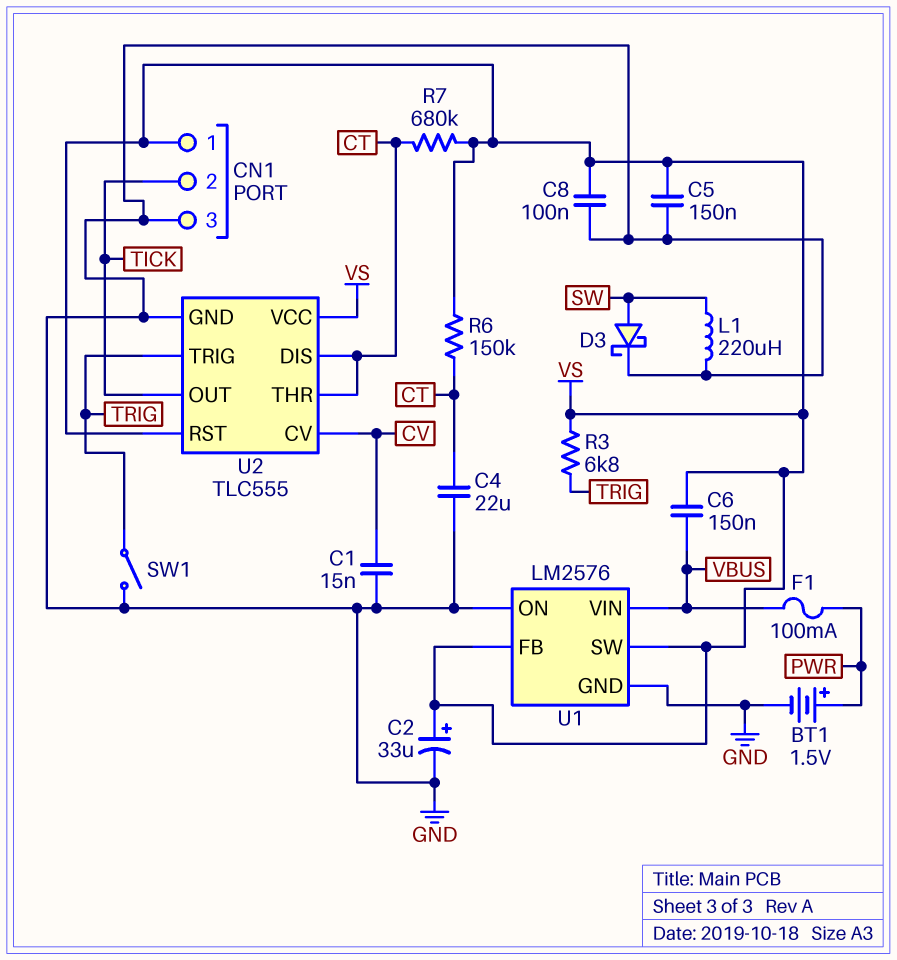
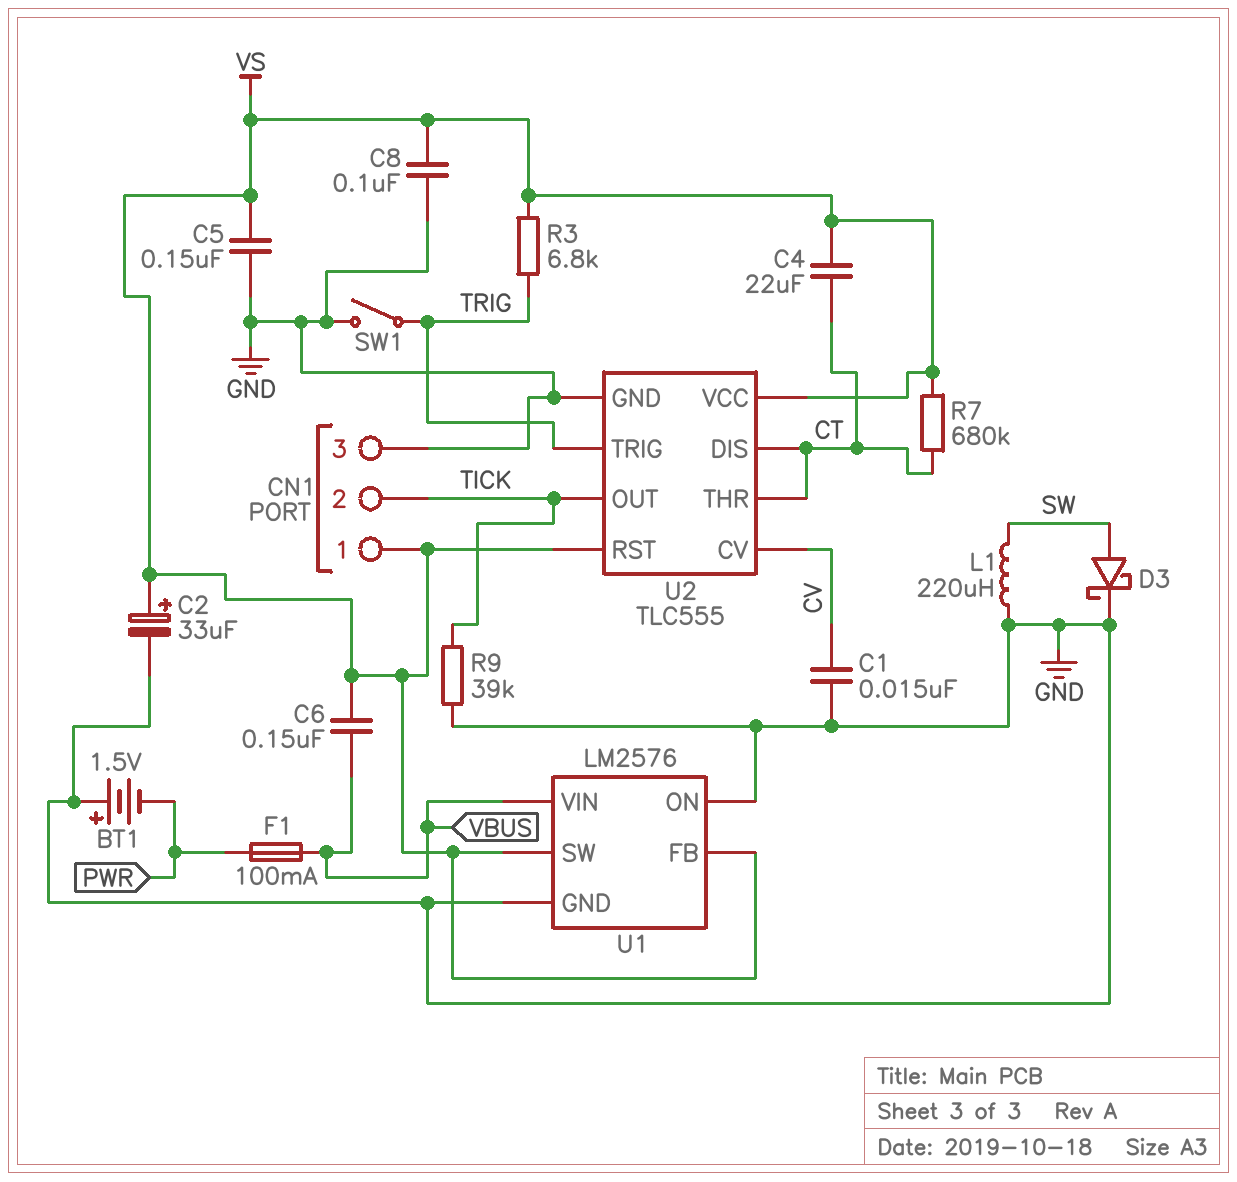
BT1: 1.5V (plus PWR, minus GND) -> 1.5V (plus GND, minus PWR)
C4: 22uF (CT, GND) -> 22uF (CT, VS)
R6: 150k (CT, VS) -> none
R9: none -> 39k (GND, TICK)

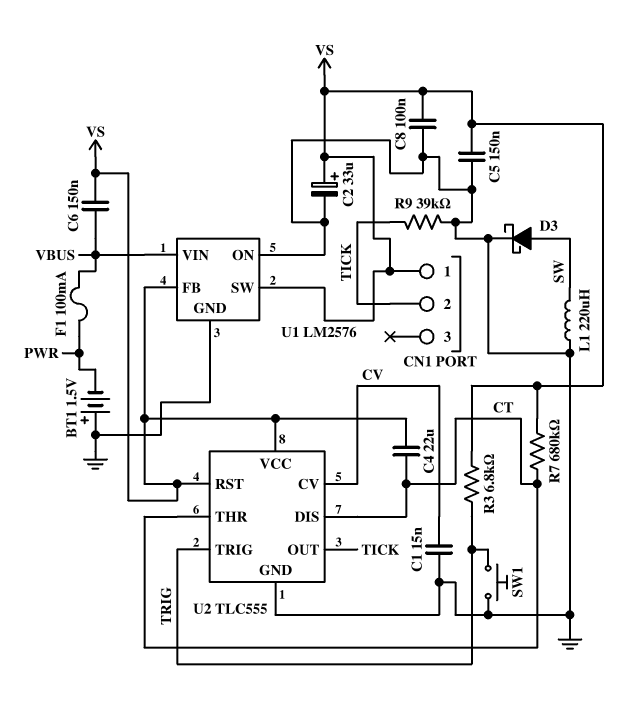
CN1 pin 3: GND -> none
SW1: switch (GND, TRIG) -> button (GND, TRIG)

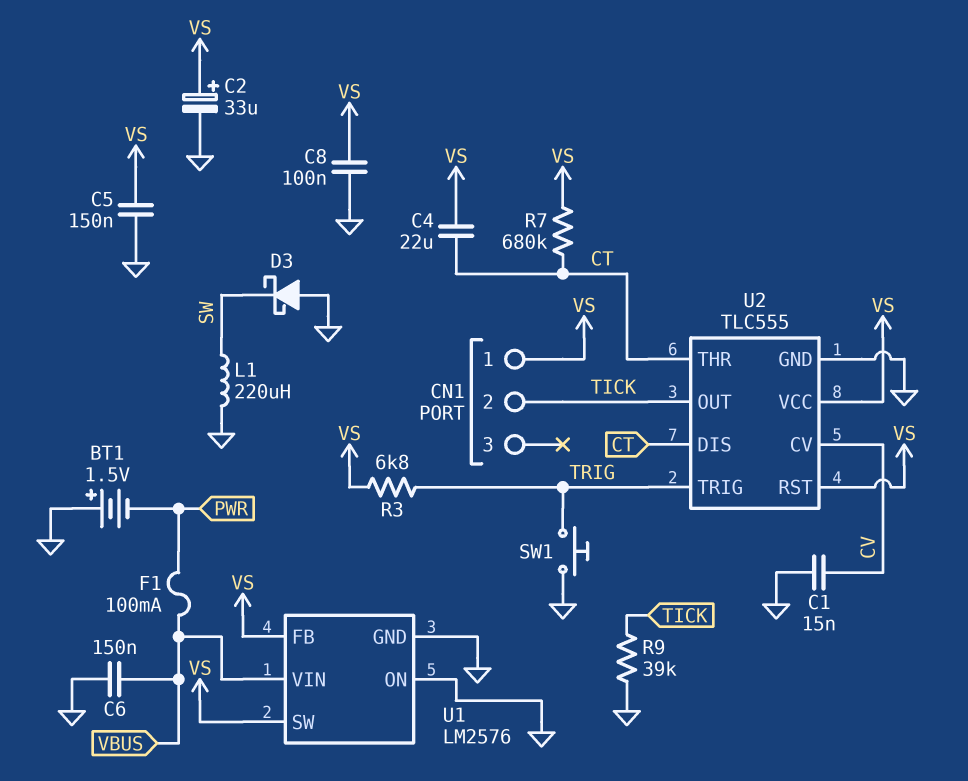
C6: 150nF (VBUS, VS) -> 150nF (GND, VBUS)
D3: schottky (A SW, K GND) -> schottky (A GND, K SW)

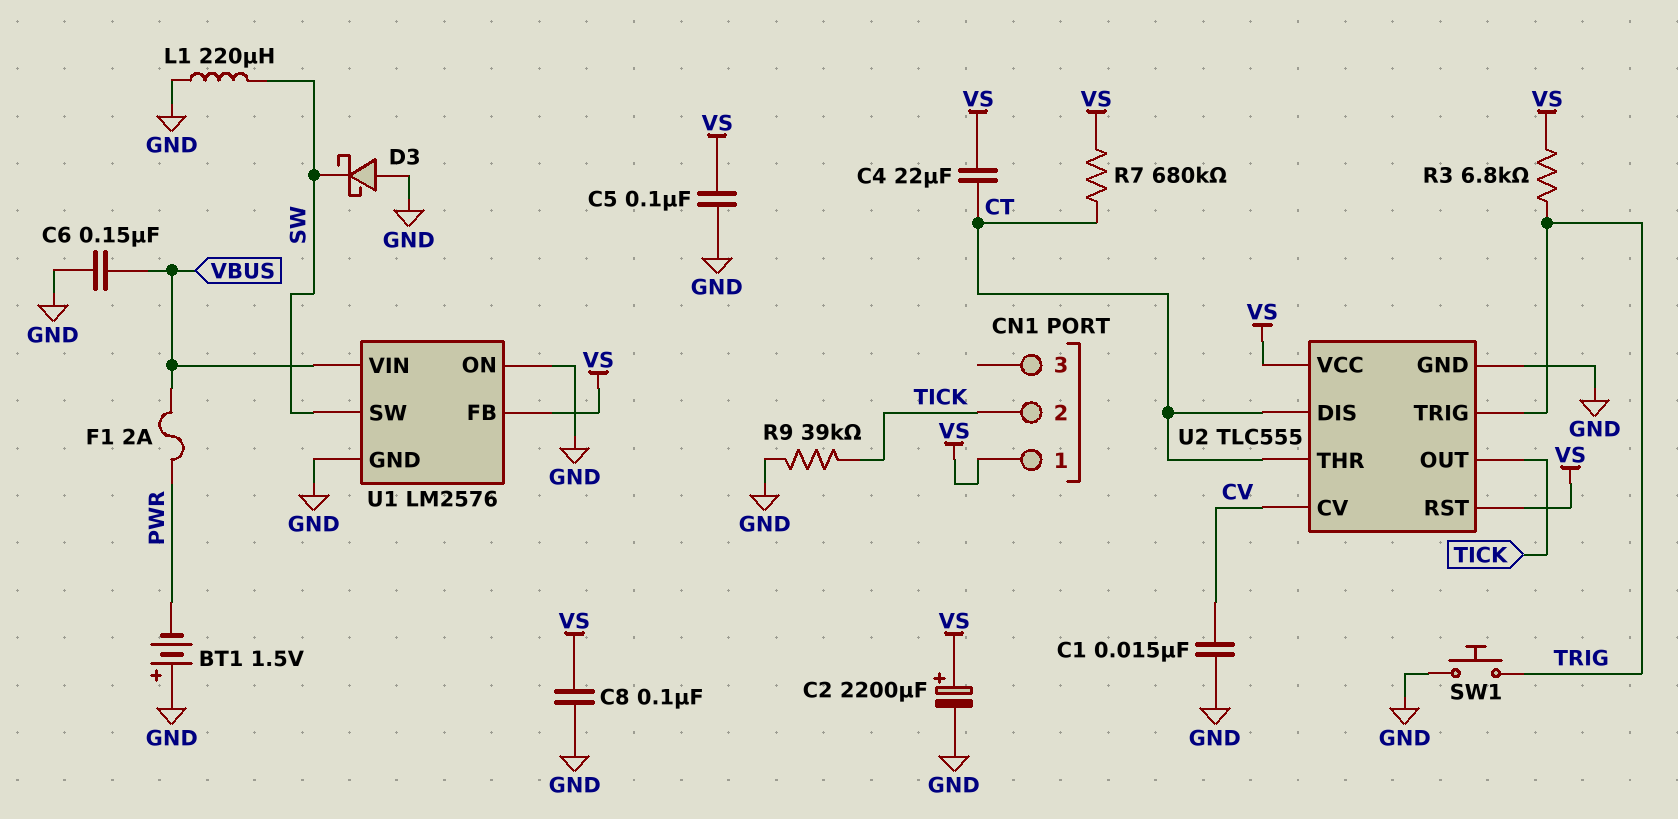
C2: 33uF (plus VS, minus GND) -> 2200uF (plus VS, minus GND)
C5: 150nF (GND, VS) -> 100nF (GND, VS)
F1: 100mA (PWR, VBUS) -> 2A (PWR, VBUS)
U1 pin SW: VS -> SW

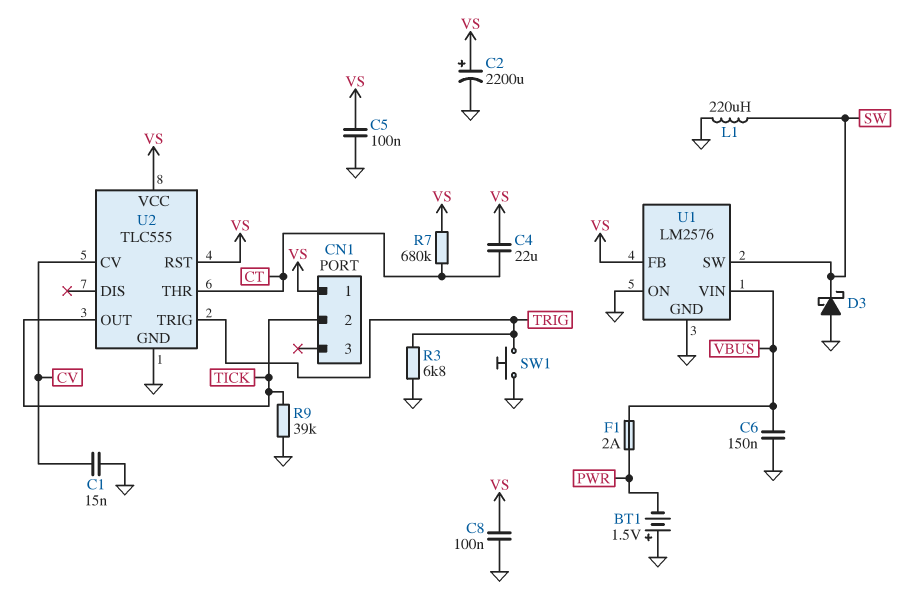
R3: 6.8k (TRIG, VS) -> 6.8k (GND, TRIG)
U2 pin DIS: CT -> none

